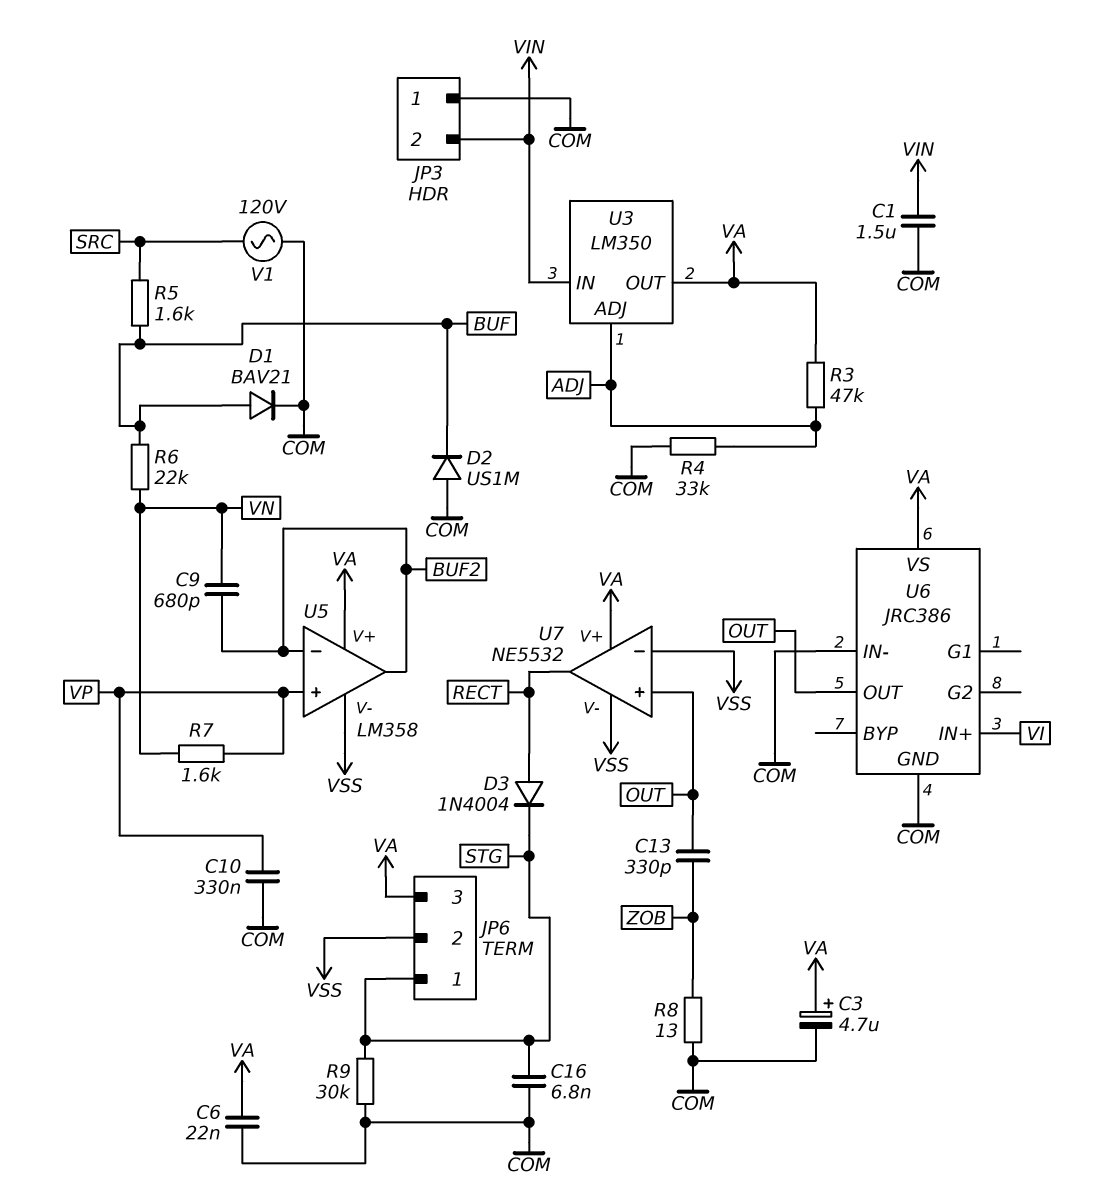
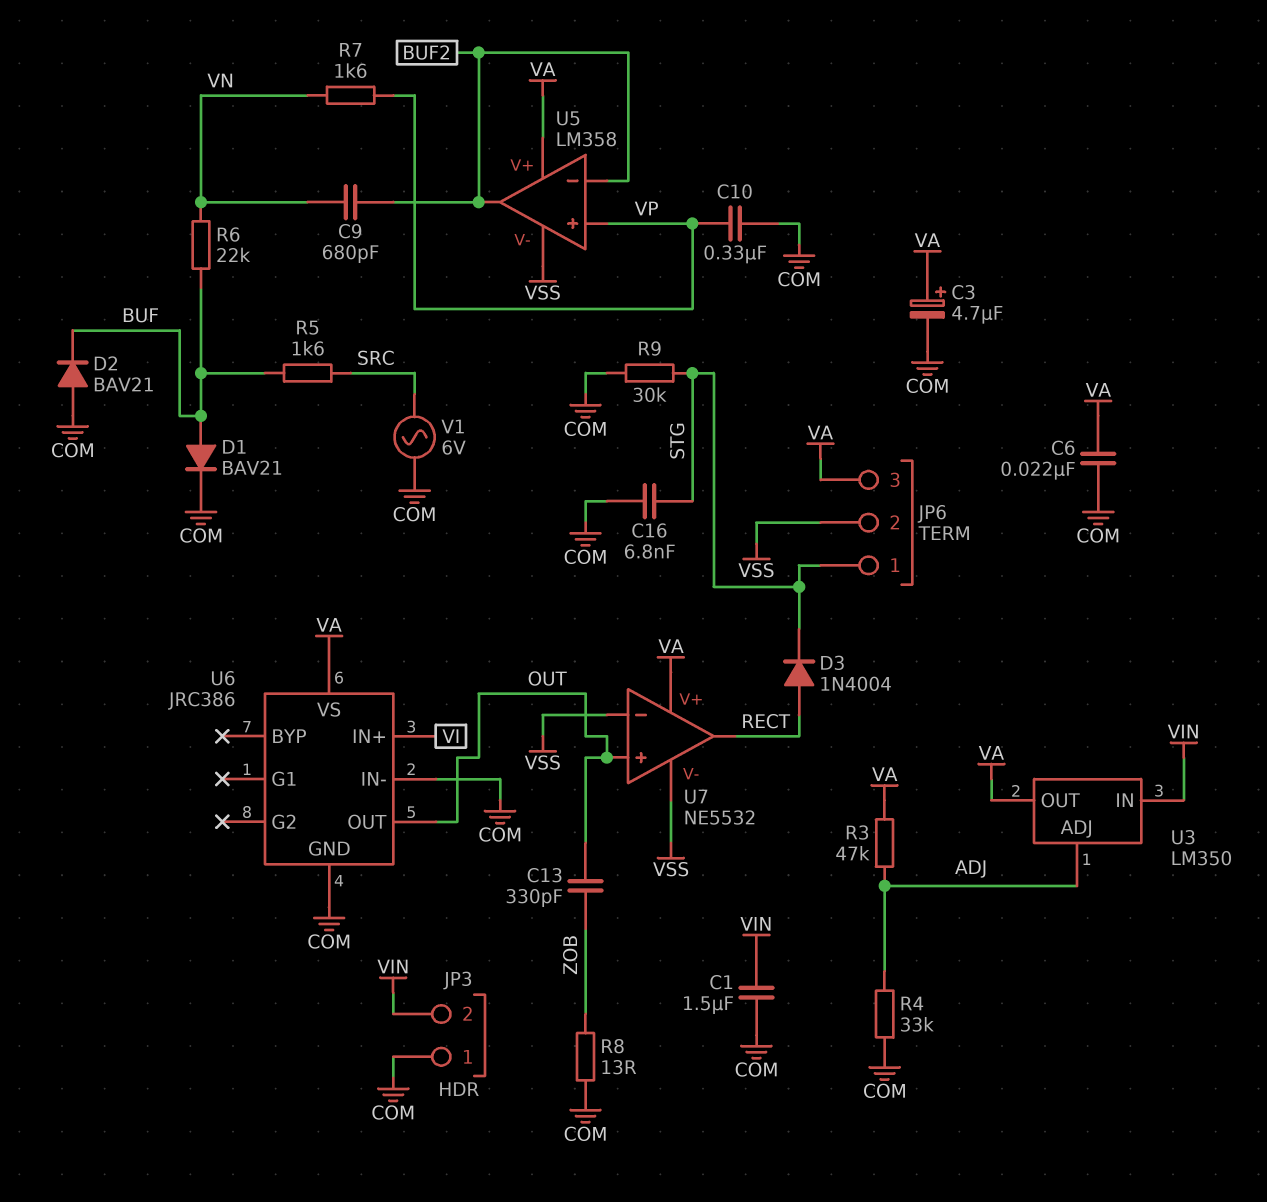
D2: diode US1M (A COM, K BUF) -> diode BAV21 (A COM, K BUF)
V1: AC 120V (COM, SRC) -> AC 6V (COM, SRC)

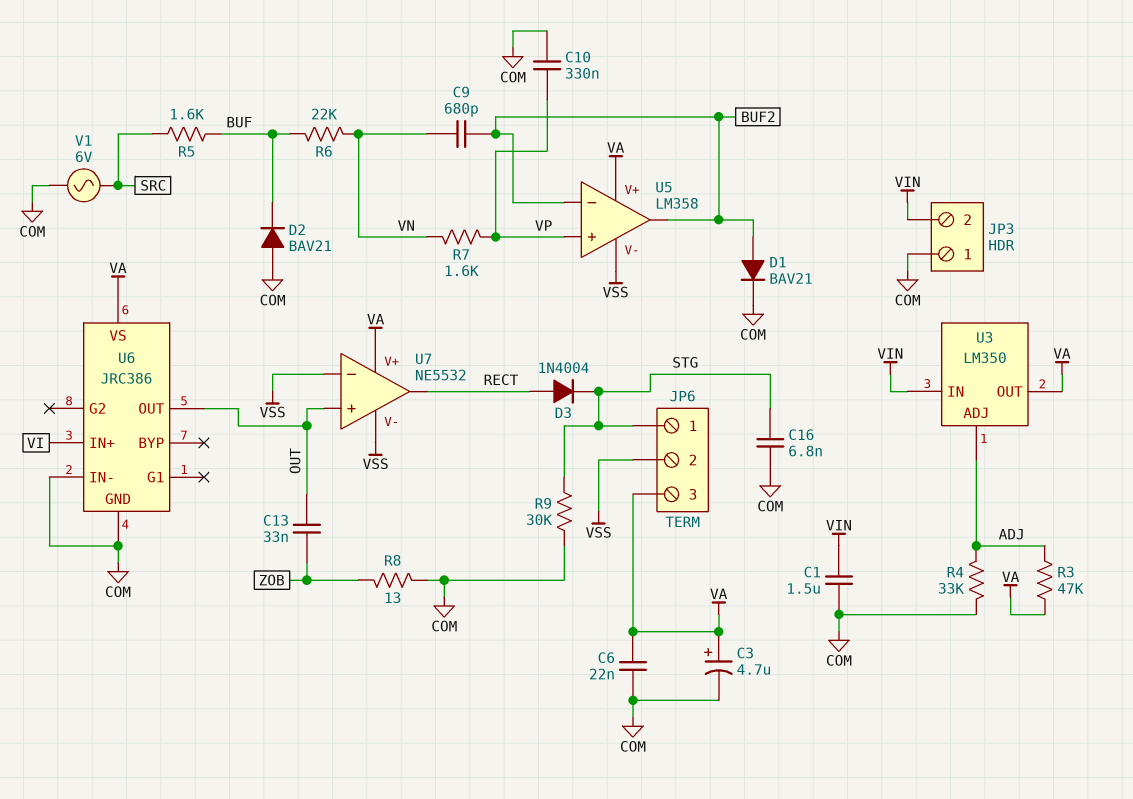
C13: 330pF (OUT, ZOB) -> 33nF (OUT, ZOB)
D1: diode BAV21 (A BUF, K COM) -> diode BAV21 (A BUF2, K COM)

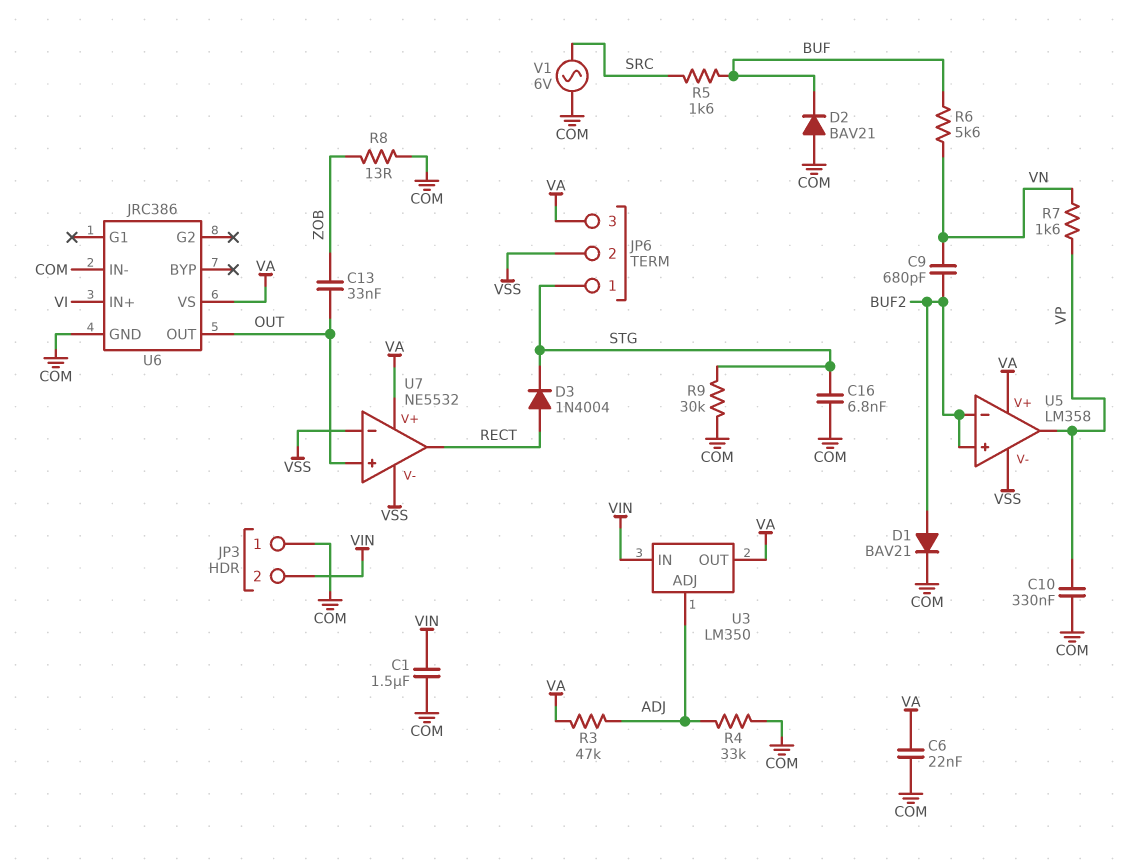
C3: 4.7uF (plus VA, minus COM) -> none
R6: 22k (BUF, VN) -> 5.6k (BUF, VN)
U5 pin in+: VP -> BUF2
U5 pin out: BUF2 -> VP

